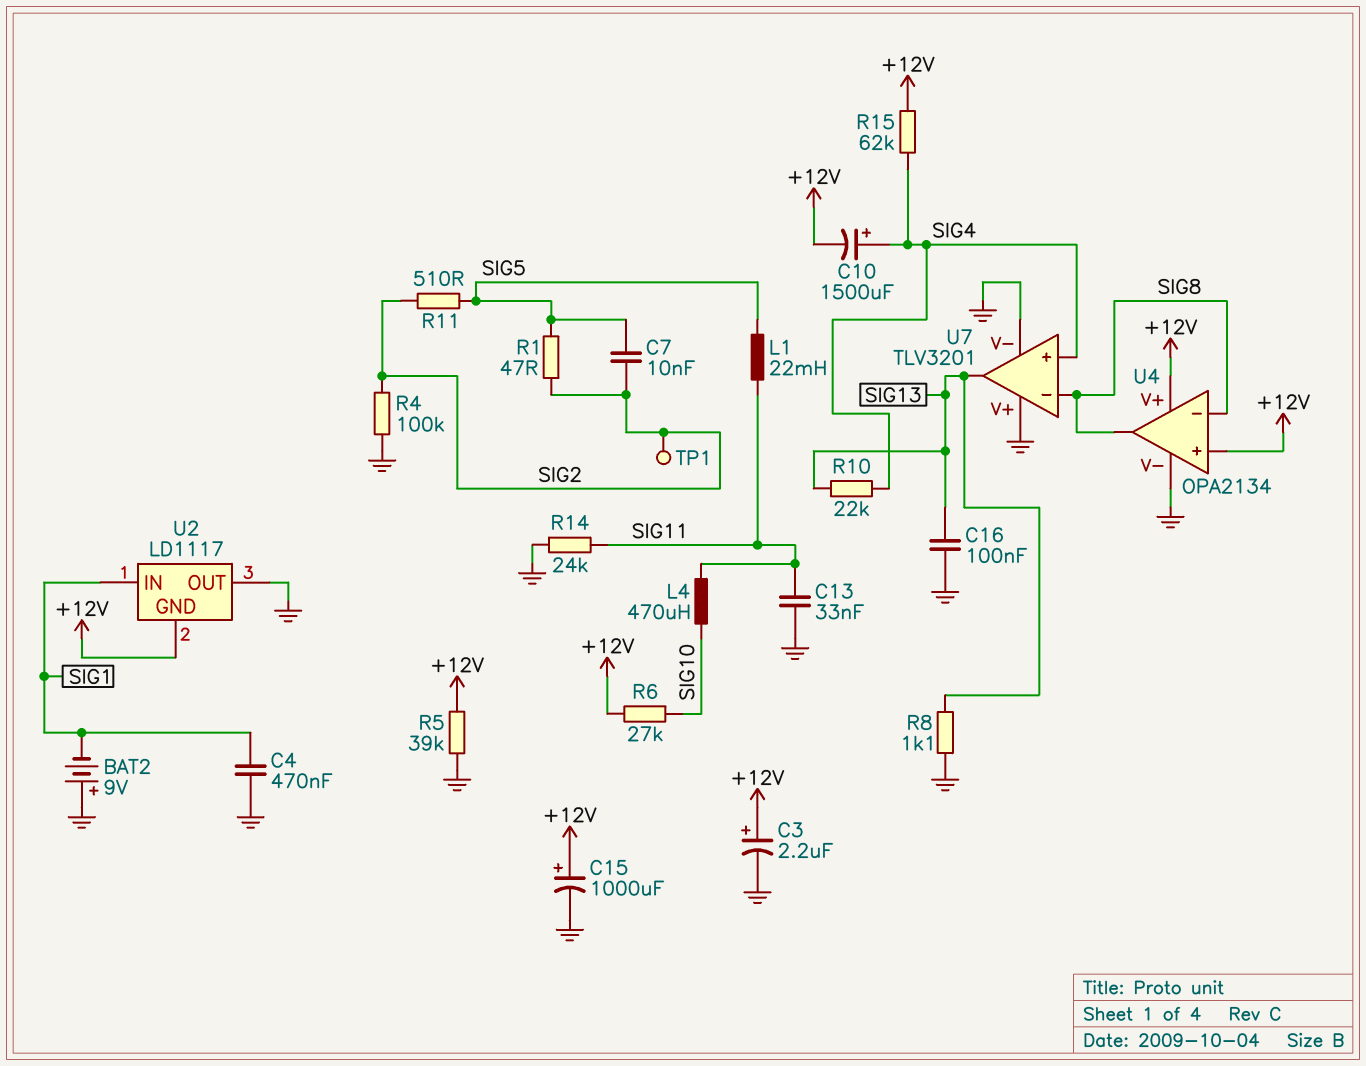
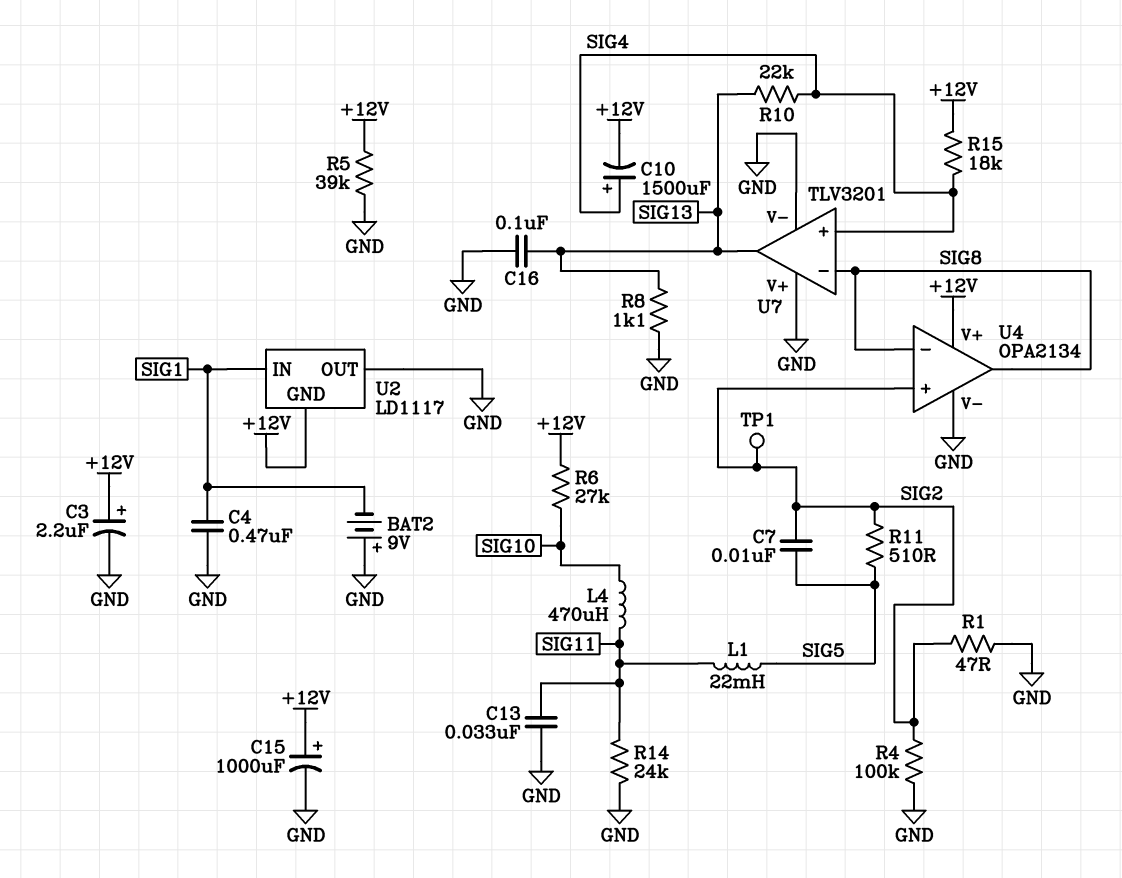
R1: 47 (SIG2, SIG5) -> 47 (GND, SIG2)
R15: 62k (+12V, SIG4) -> 18k (+12V, SIG4)
U4 pin in+: +12V -> SIG2

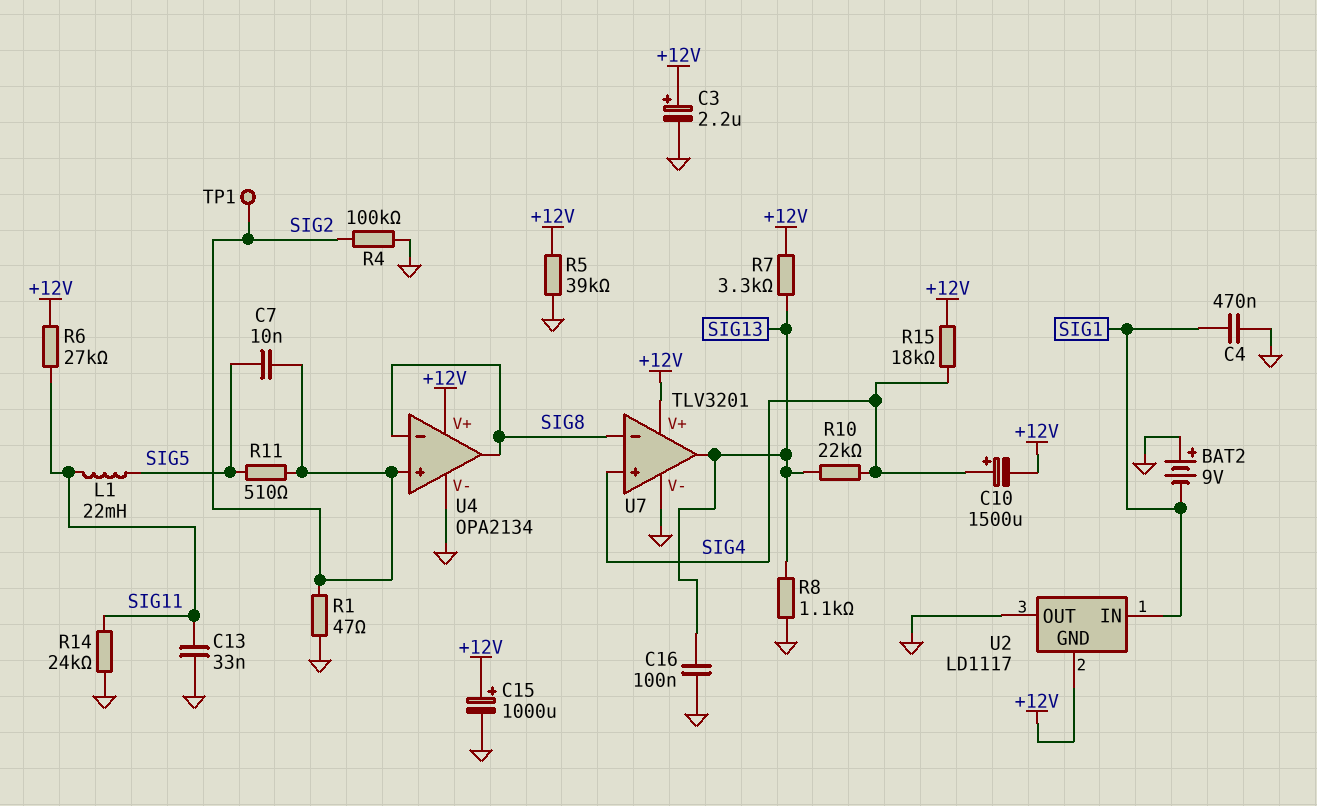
L4: 470uH (SIG10, SIG11) -> none
R6: 27k (+12V, SIG10) -> 27k (+12V, SIG11)
R7: none -> 3.3k (+12V, SIG13)
U7 pin V+: GND -> +12V

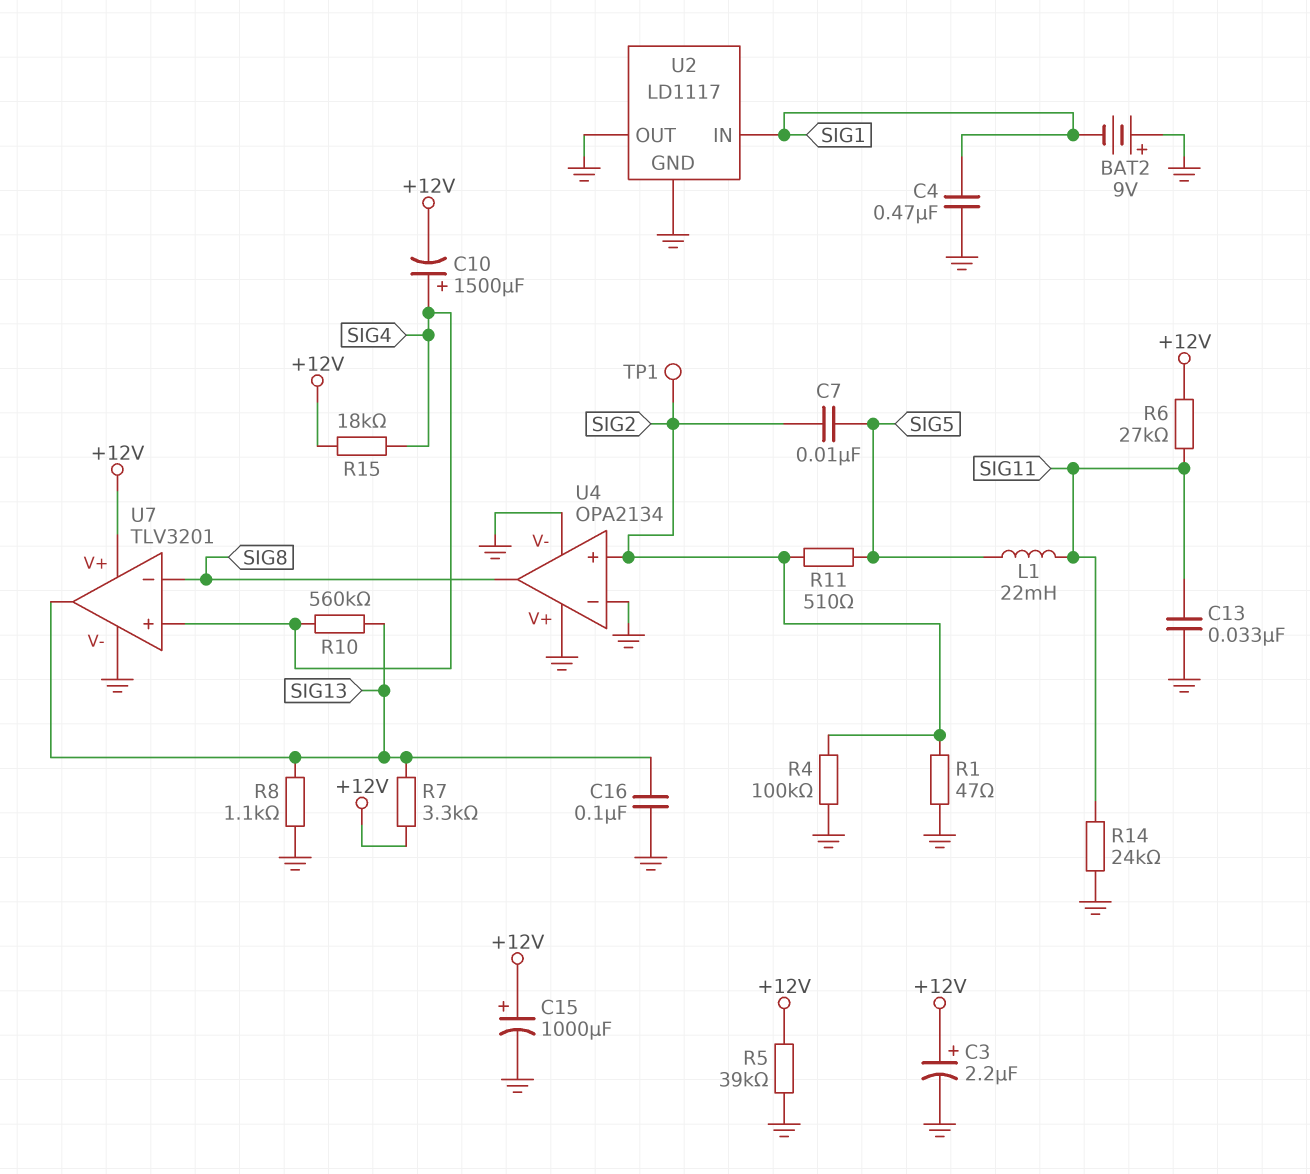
R10: 22k (SIG4, SIG13) -> 560k (SIG4, SIG13)
U2 pin GND: +12V -> GND
U4 pin V+: +12V -> GND
U4 pin in-: SIG8 -> GND

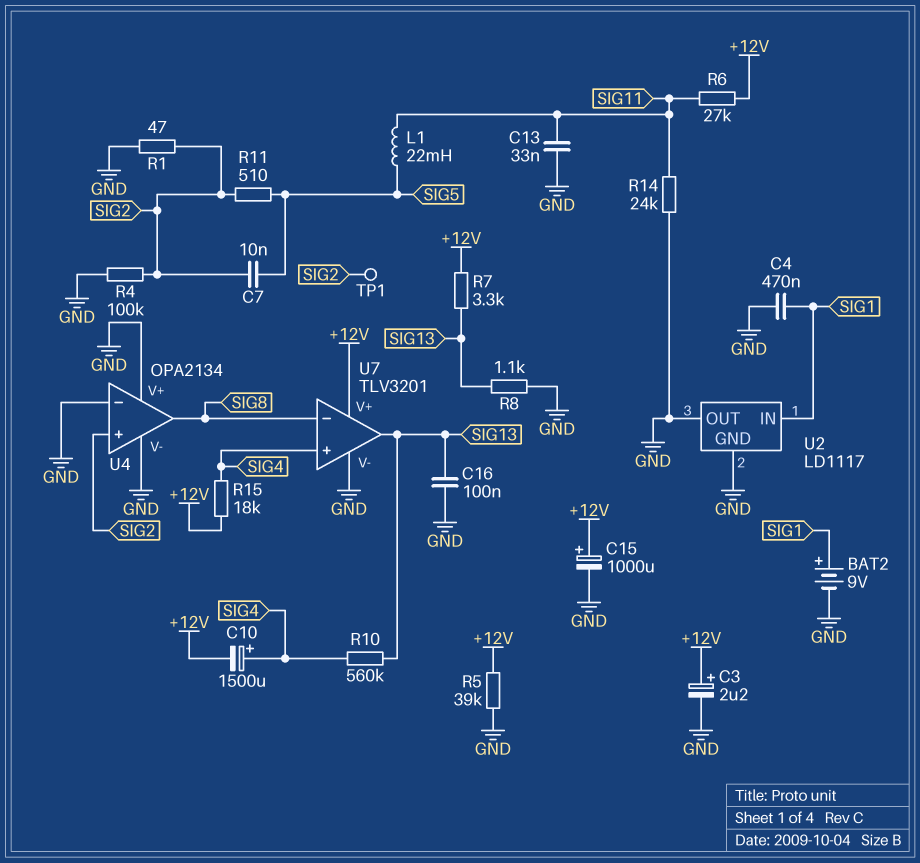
BAT2: 9V (plus GND, minus SIG1) -> 9V (plus SIG1, minus GND)

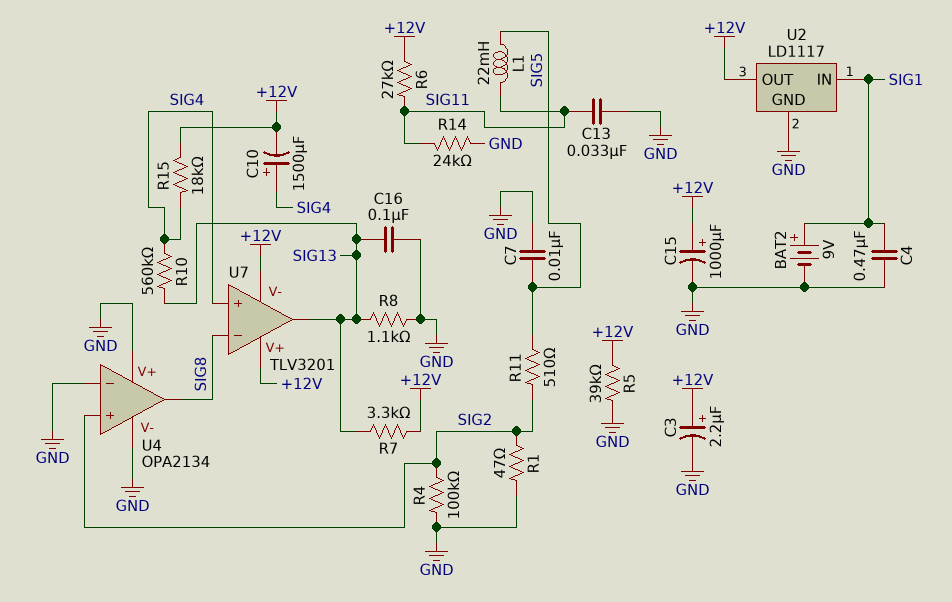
C7: 10nF (SIG2, SIG5) -> 10nF (GND, SIG5)
TP1: test point (SIG2) -> none
U2 pin OUT: GND -> +12V
U7 pin V-: GND -> +12V

